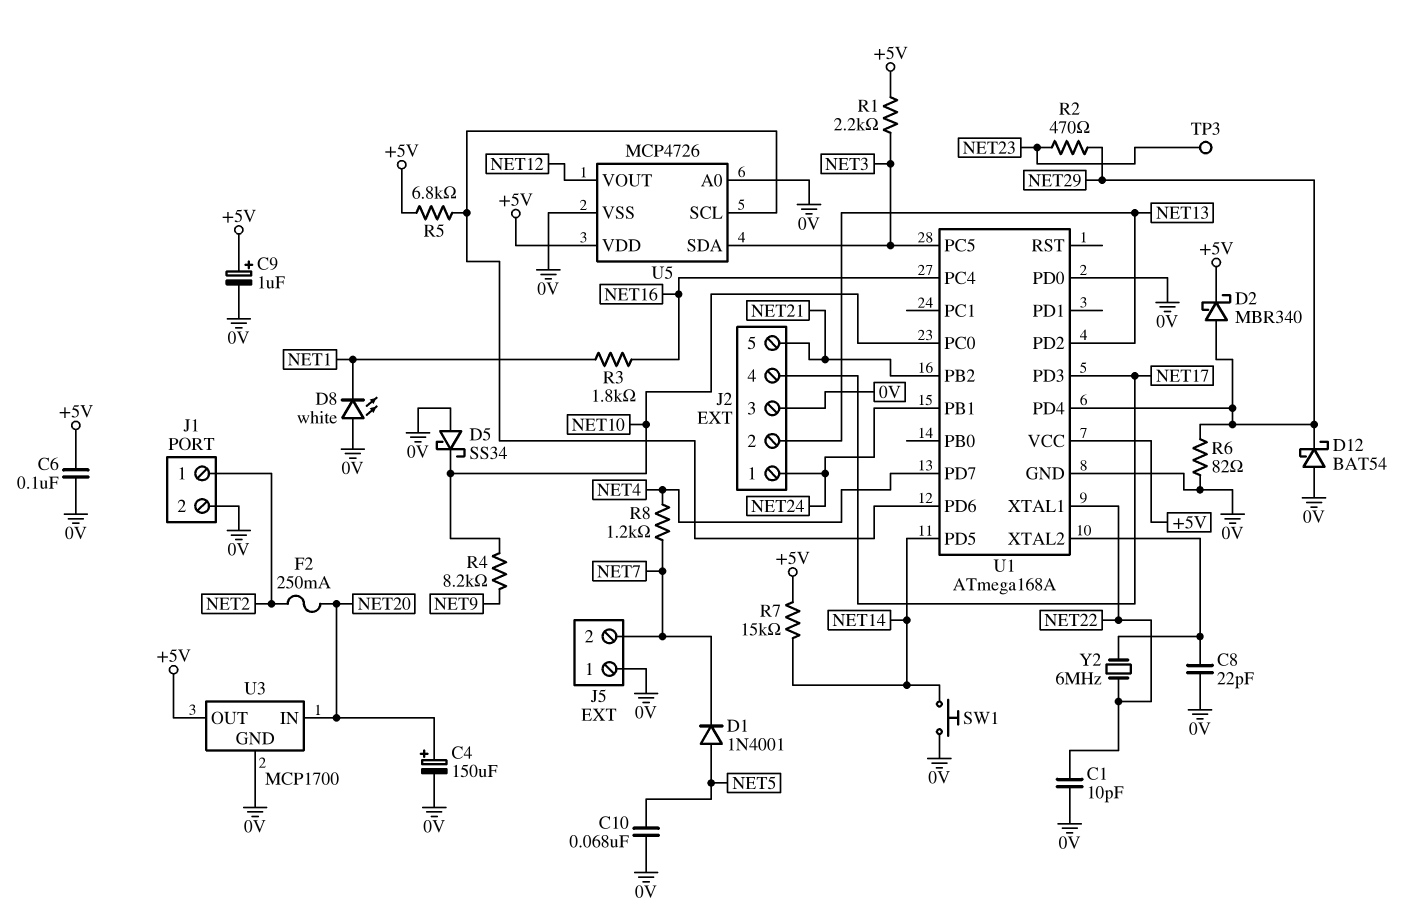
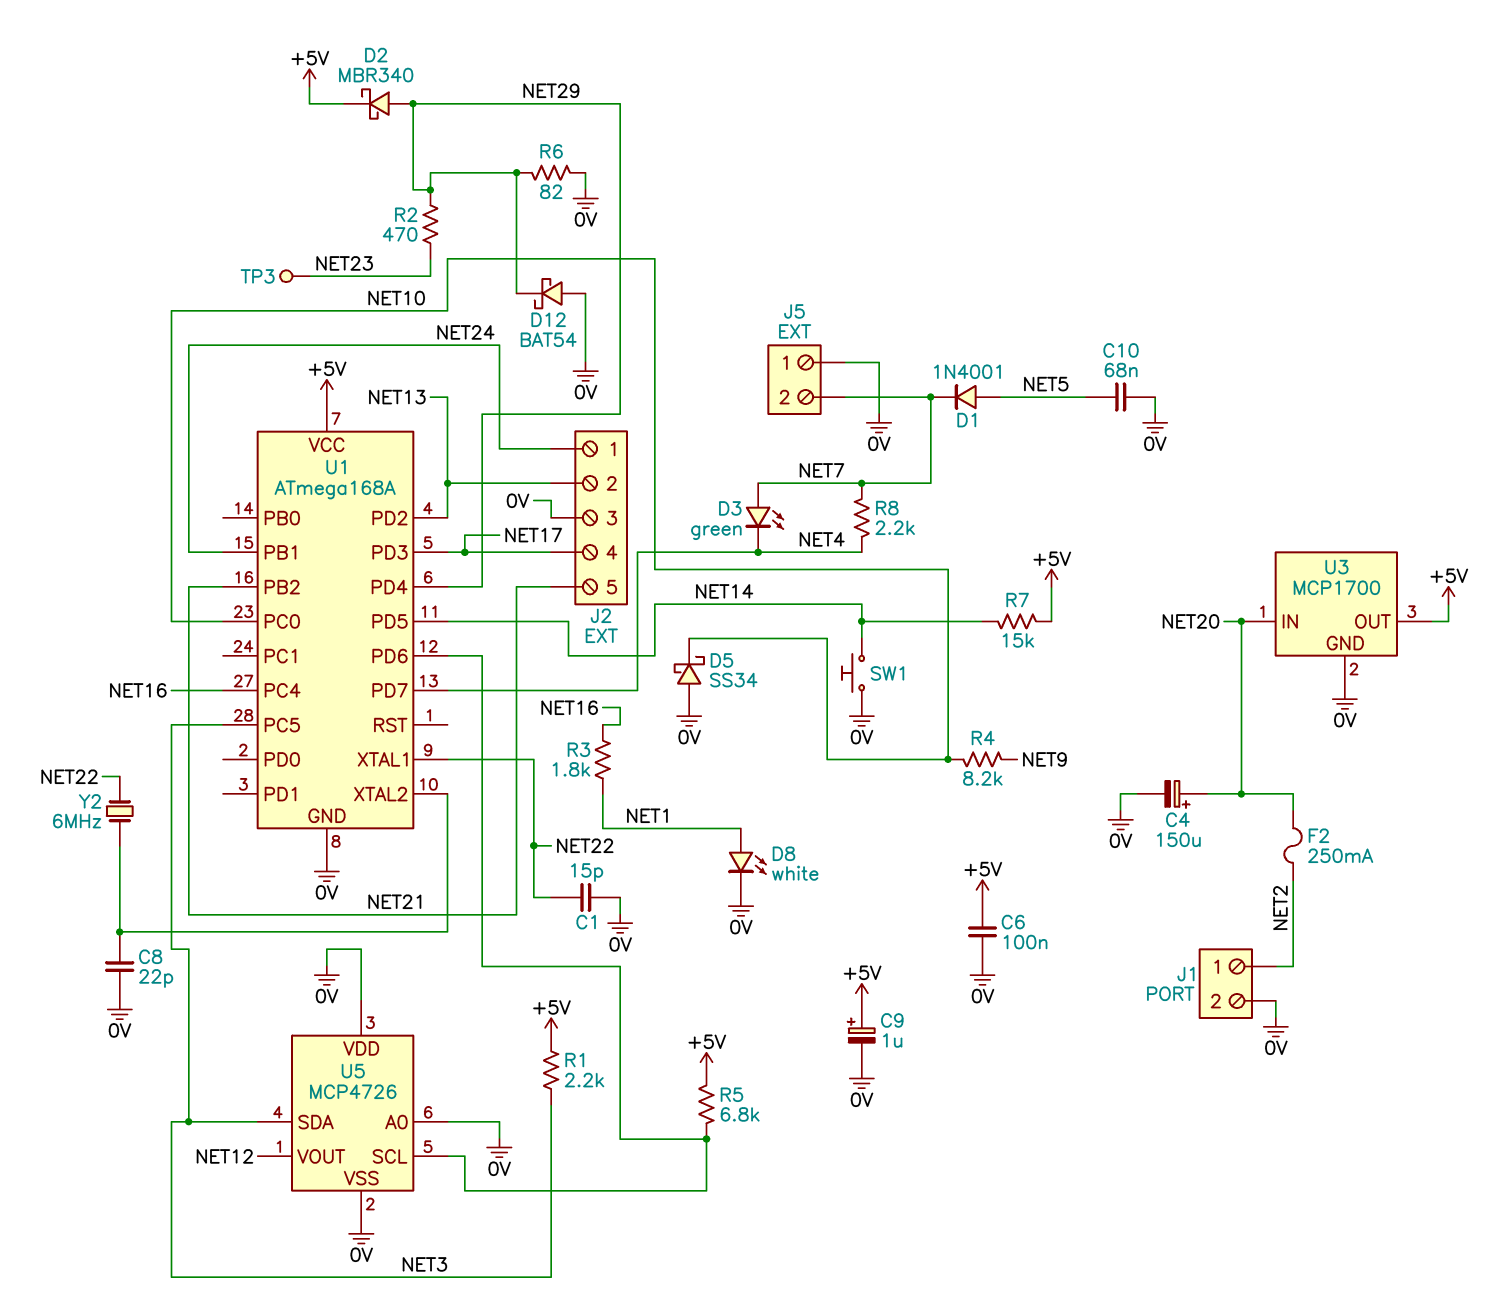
C1: 10pF (0V, NET22) -> 15pF (0V, NET22)
D3: none -> LED green (A NET7, K NET4)
D8: LED white (A 0V, K NET1) -> LED white (A NET1, K 0V)
R8: 1.2k (NET4, NET7) -> 2.2k (NET4, NET7)
U1 pin PD0: 0V -> none
U5 pin VDD: +5V -> 0V

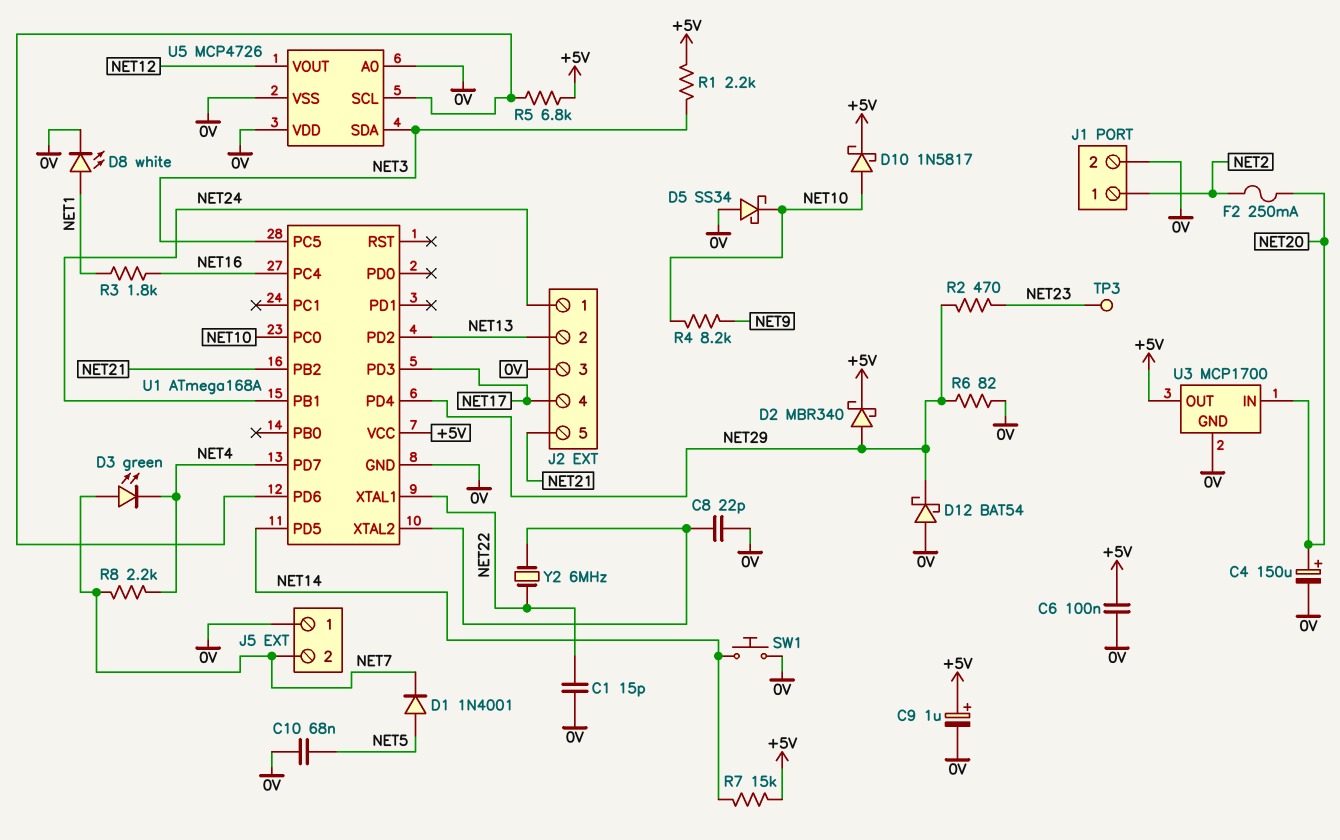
D10: none -> schottky 1N5817 (A NET10, K +5V)

